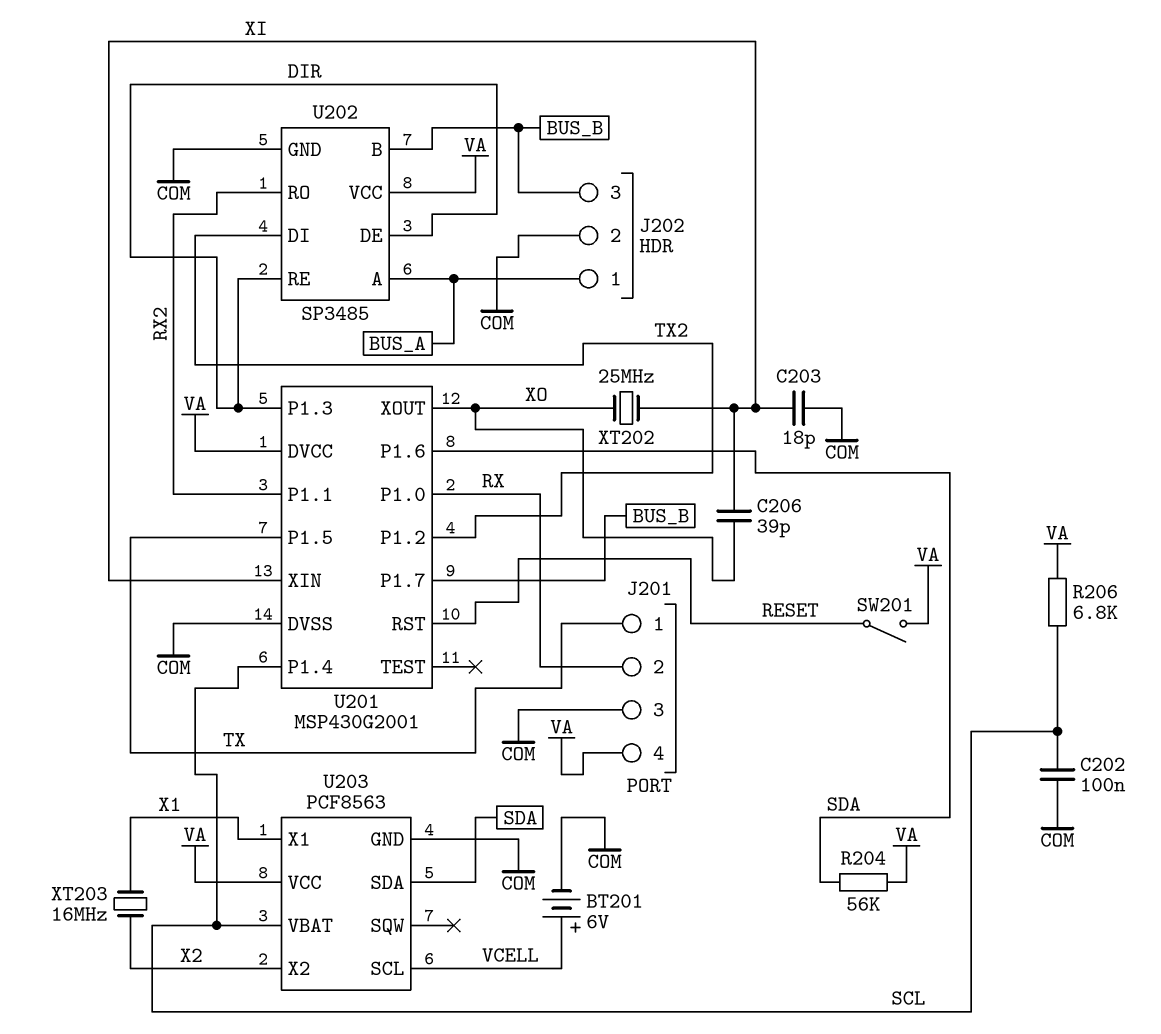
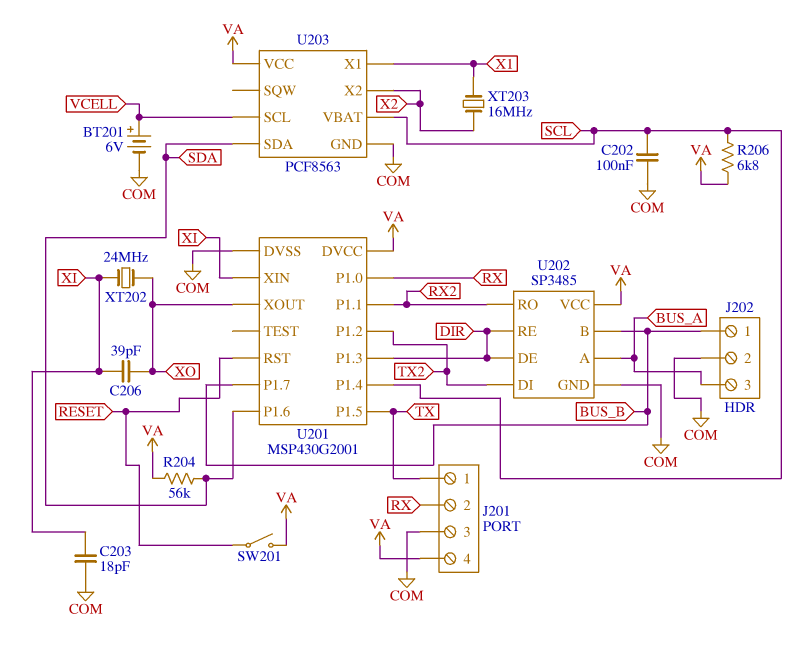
J202 pin 1: BUS_A -> BUS_B
J202 pin 3: BUS_B -> BUS_A
XT202: 25MHz (XI, XO) -> 24MHz (XI, XO)

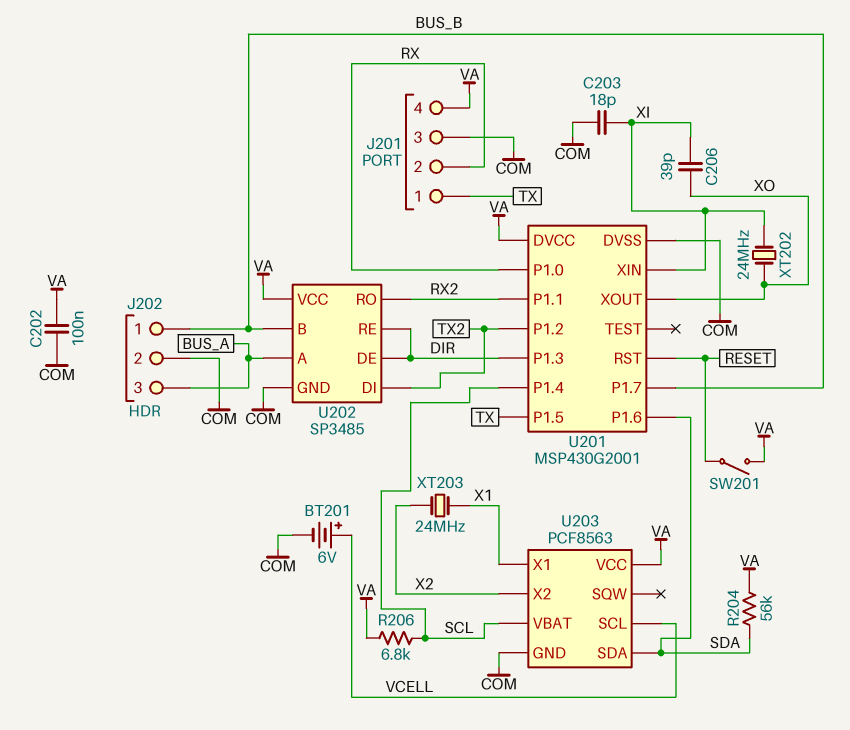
C202: 100nF (COM, SCL) -> 100nF (COM, VA)
XT203: 16MHz (X1, X2) -> 24MHz (X1, X2)

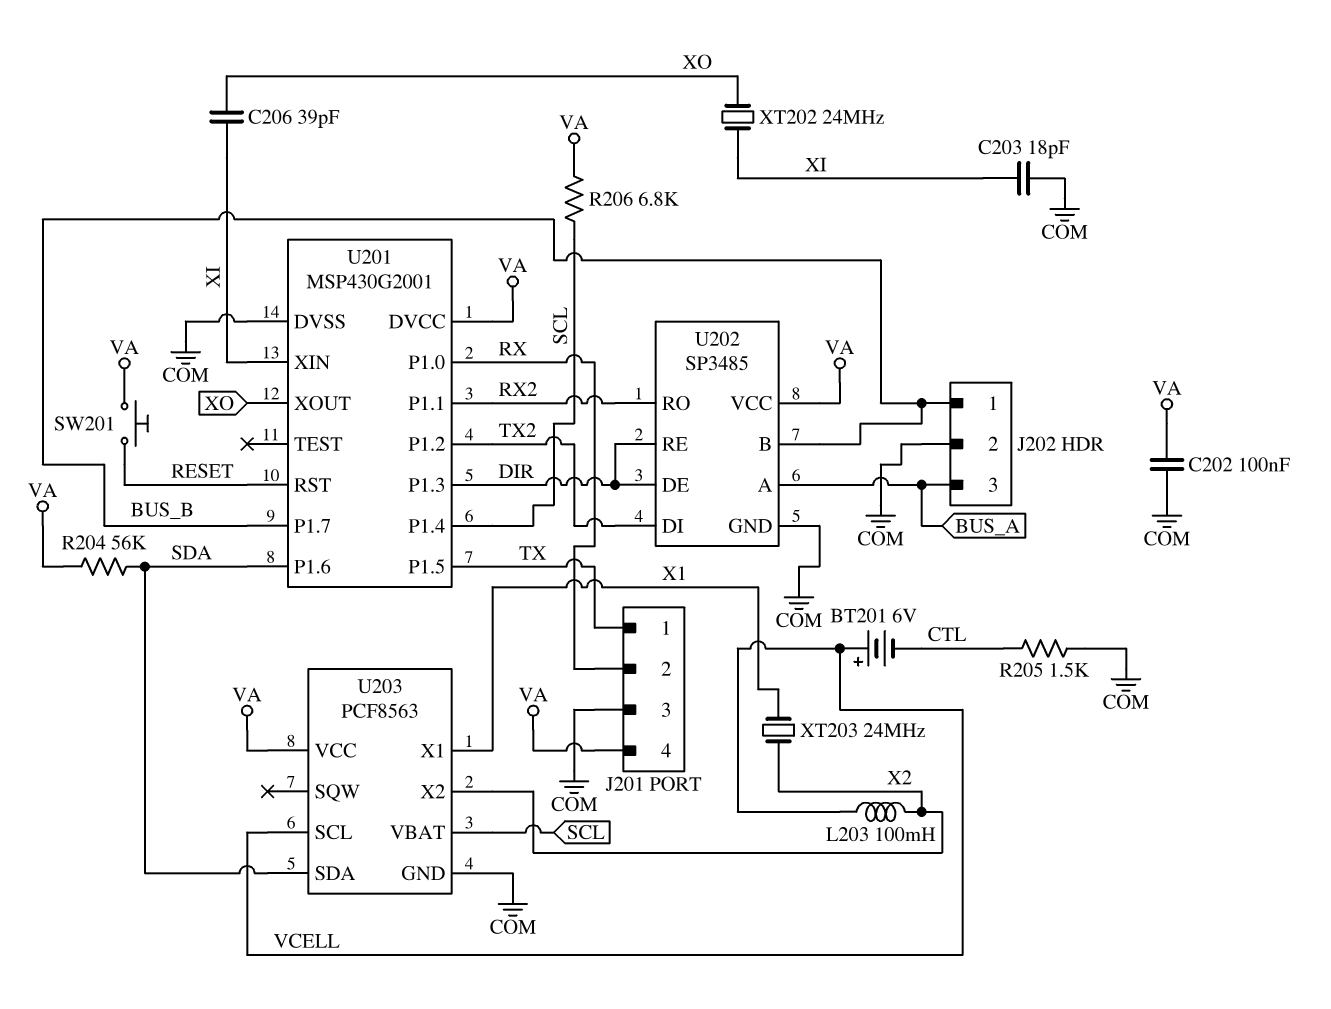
BT201: 6V (plus VCELL, minus COM) -> 6V (plus VCELL, minus CTL)
L203: none -> 100mH (VCELL, X2)
R205: none -> 1.5k (COM, CTL)
SW201: switch (RESET, VA) -> button (RESET, VA)

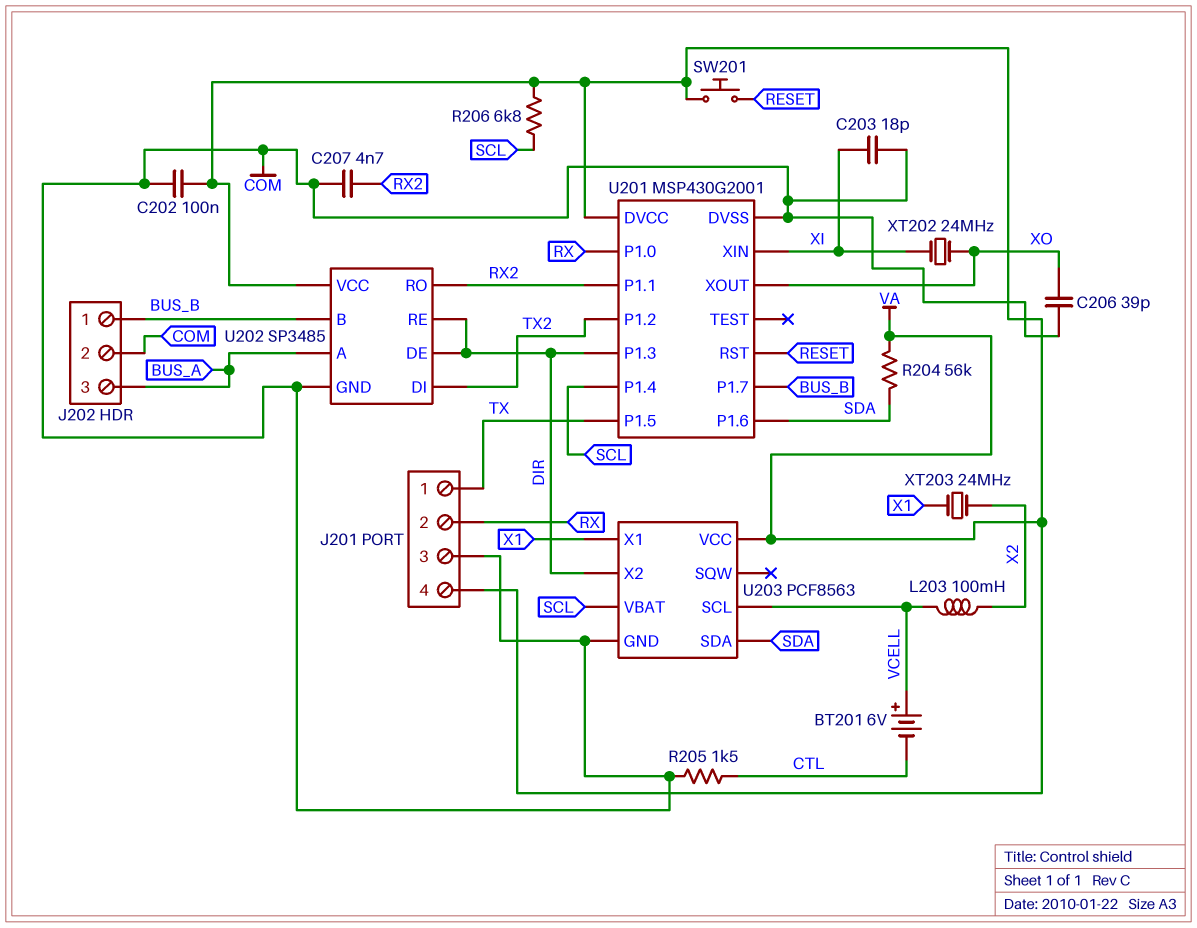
C206: 39pF (XI, XO) -> 39pF (COM, XO)
C207: none -> 4.7nF (COM, RX2)
U203 pin X2: X2 -> DIR

